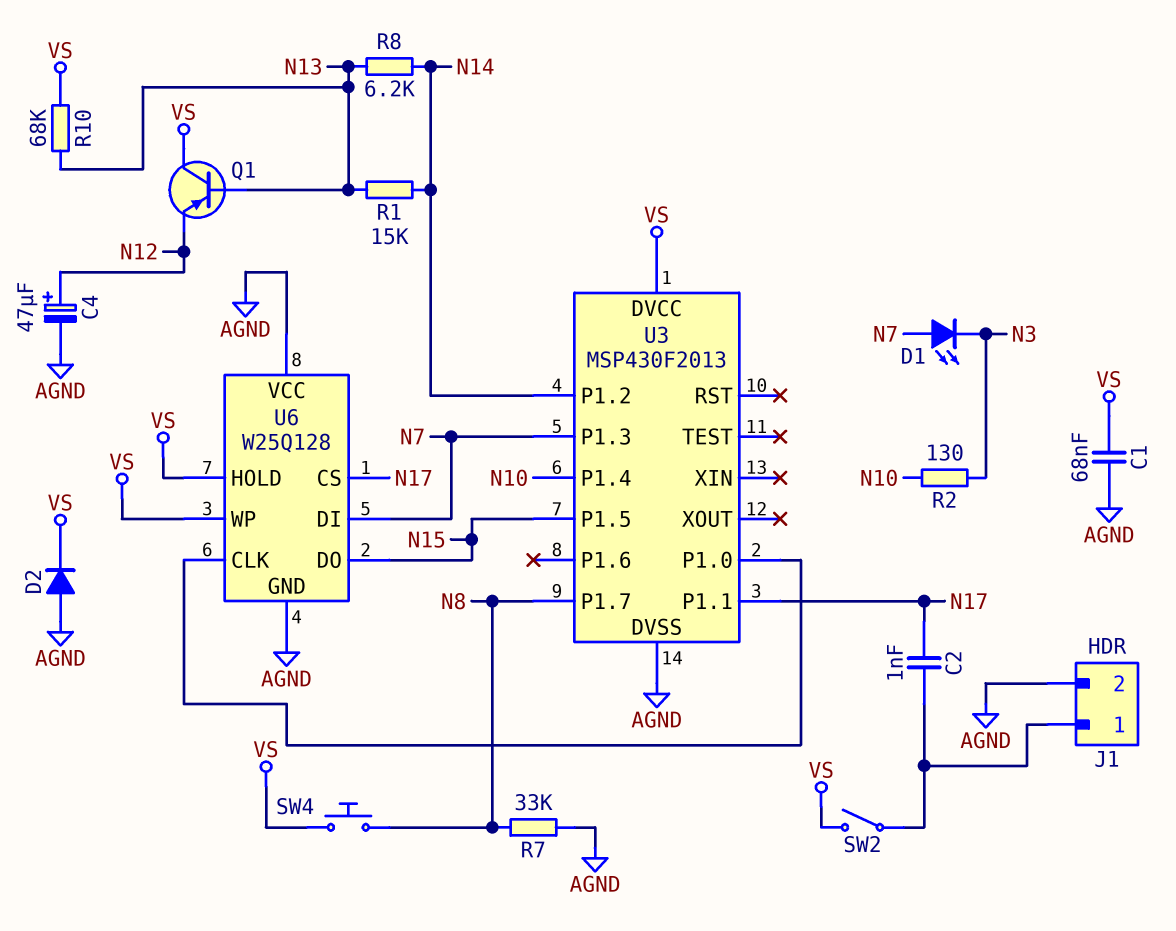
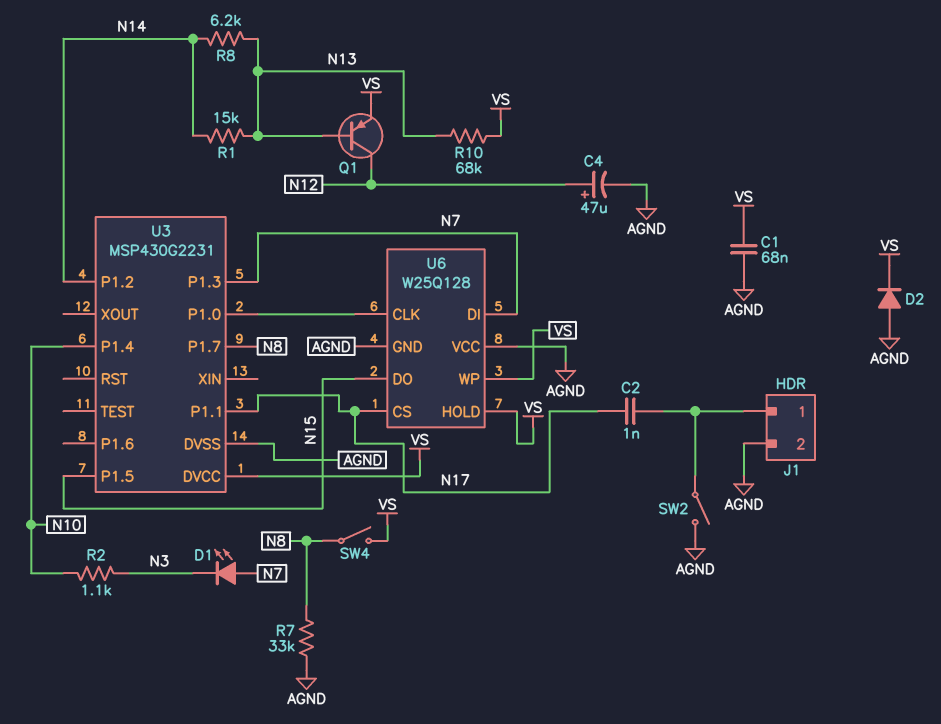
Q1: PNP (B N13, C VS, E N12) -> PNP (B N13, C N12, E VS)
R2: 130 (N3, N10) -> 1.1k (N3, N10)
SW2: switch (J1/1, VS) -> switch (AGND, J1/1)
SW4: button (N8, VS) -> switch (N8, VS)
U3: MSP430F2013 -> MSP430G2231

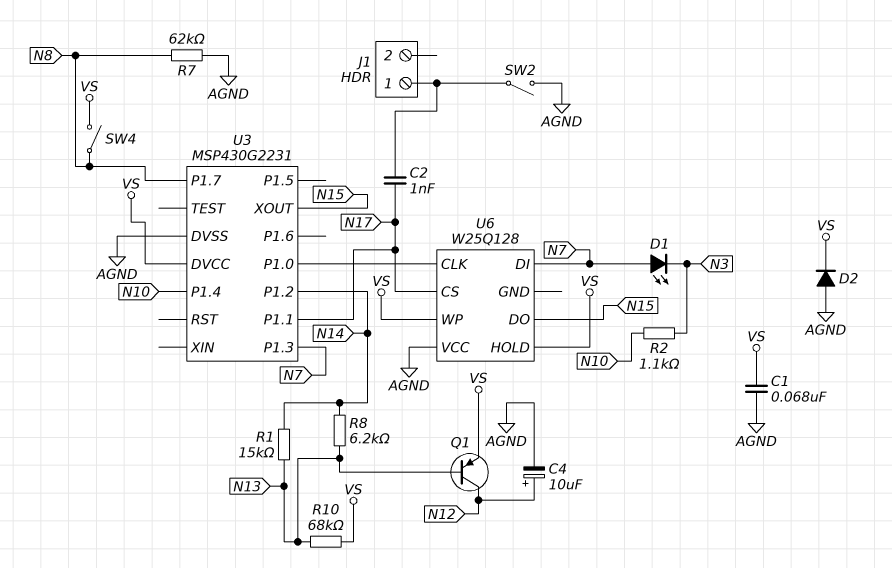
C4: 47uF (plus N12, minus AGND) -> 10uF (plus N12, minus AGND)
J1 pin 2: AGND -> none
R7: 33k (AGND, N8) -> 62k (AGND, N8)
U3 pin P1.5: N15 -> none
U3 pin XOUT: none -> N15
U6 pin GND: AGND -> none

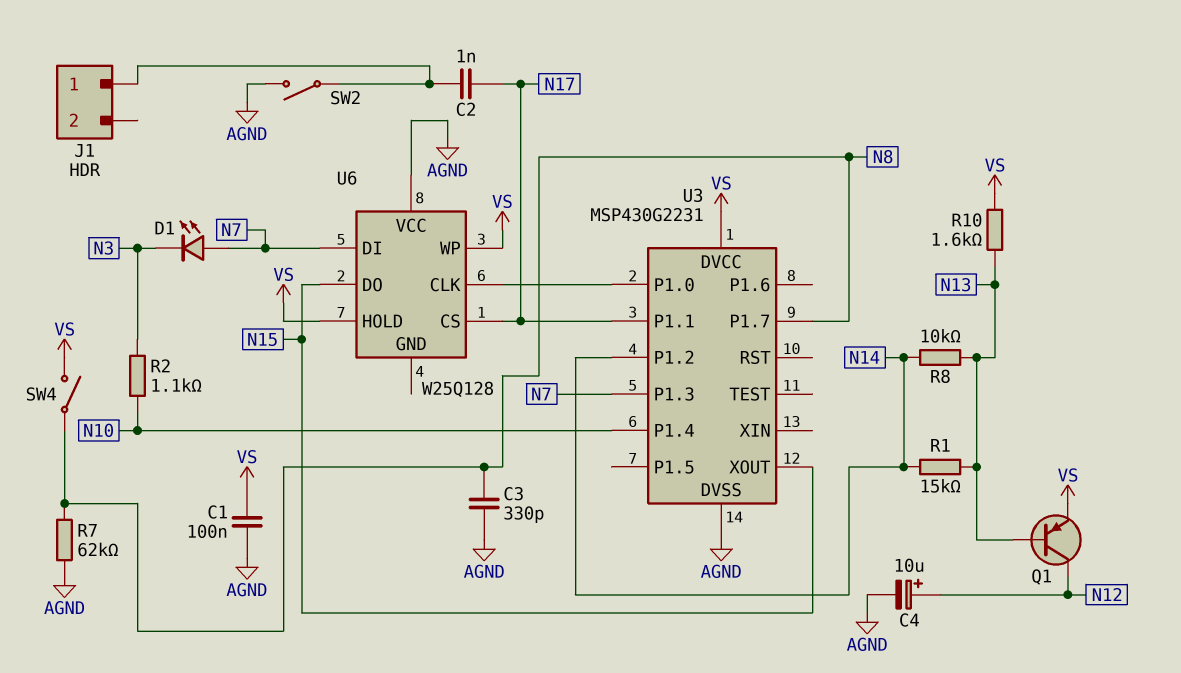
C1: 68nF (AGND, VS) -> 100nF (AGND, VS)
C3: none -> 330pF (AGND, N8)
D2: diode (A AGND, K VS) -> none
R8: 6.2k (N13, N14) -> 10k (N13, N14)
R10: 68k (N13, VS) -> 1.6k (N13, VS)

